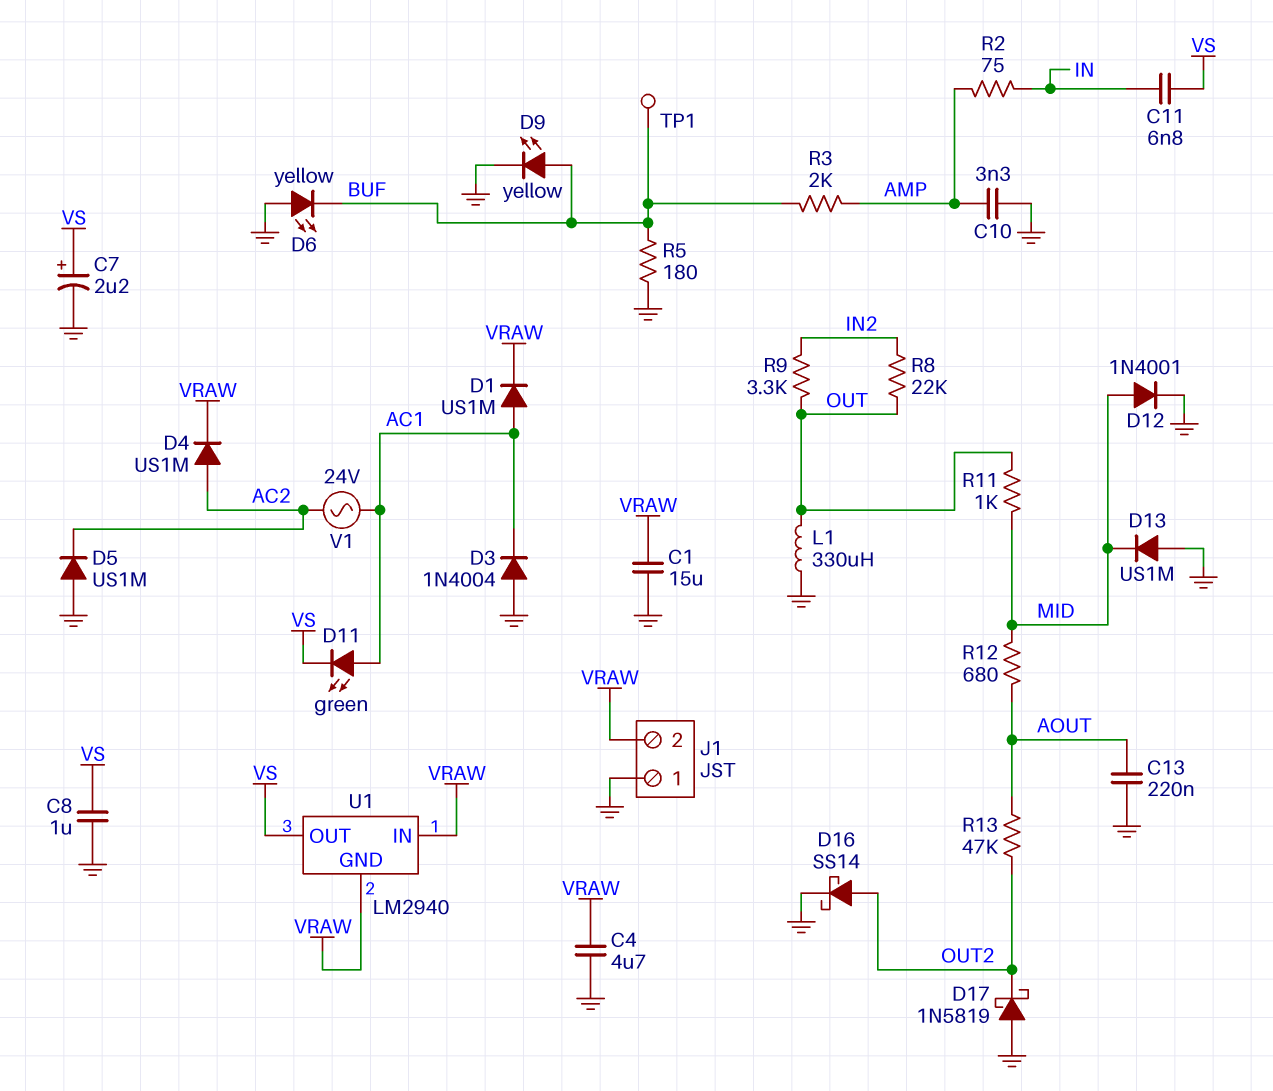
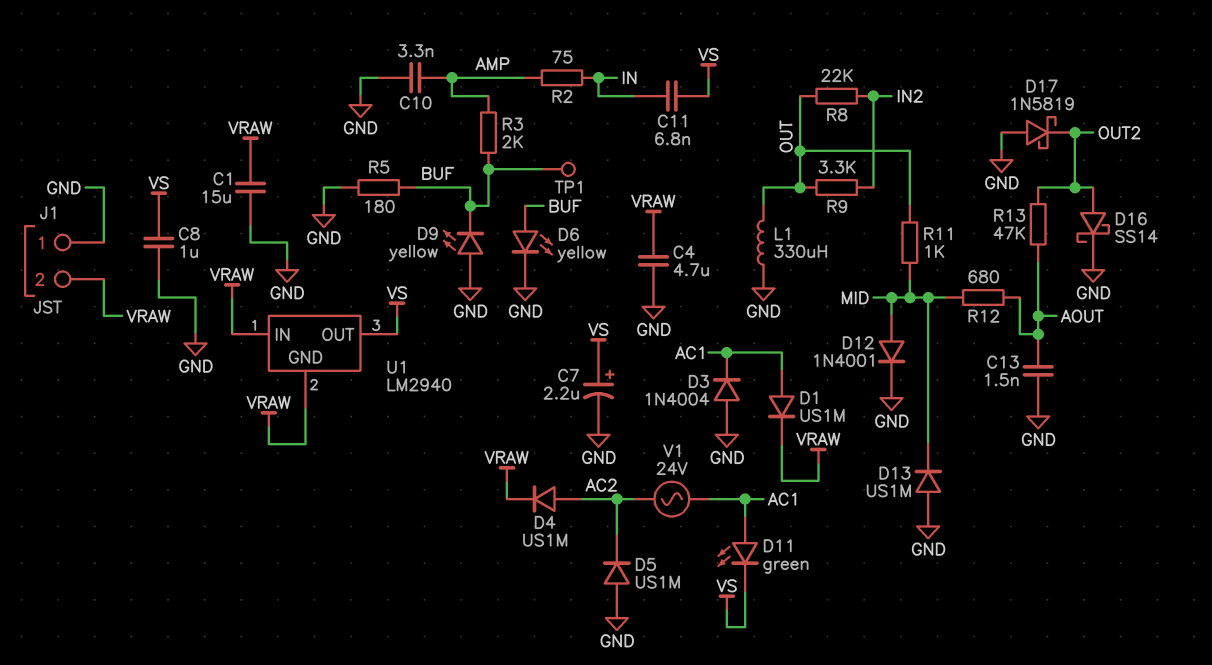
C13: 220nF (AOUT, GND) -> 1.5nF (AOUT, GND)
D6: LED yellow (A GND, K BUF) -> LED yellow (A BUF, K GND)
D9: LED yellow (A BUF, K GND) -> LED yellow (A GND, K BUF)

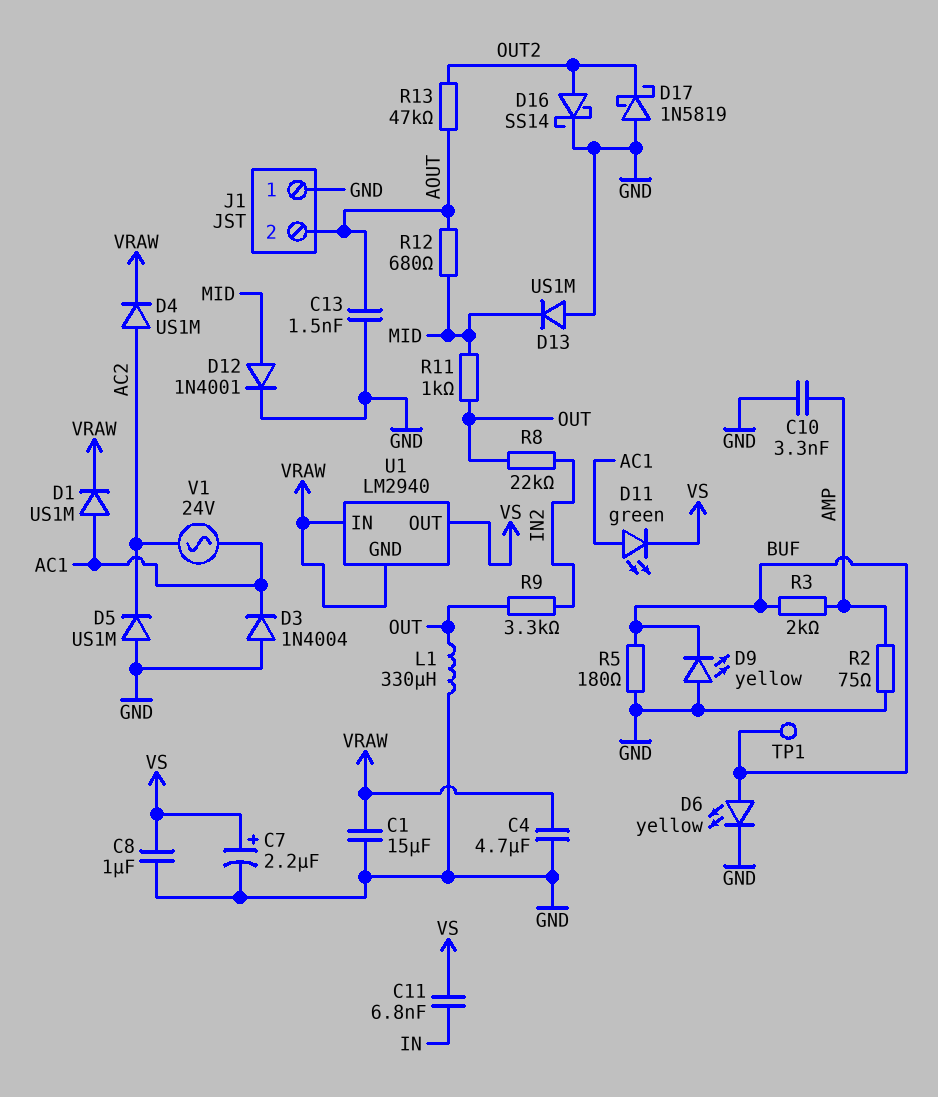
J1 pin 2: VRAW -> AOUT
R2: 75 (AMP, IN) -> 75 (AMP, GND)

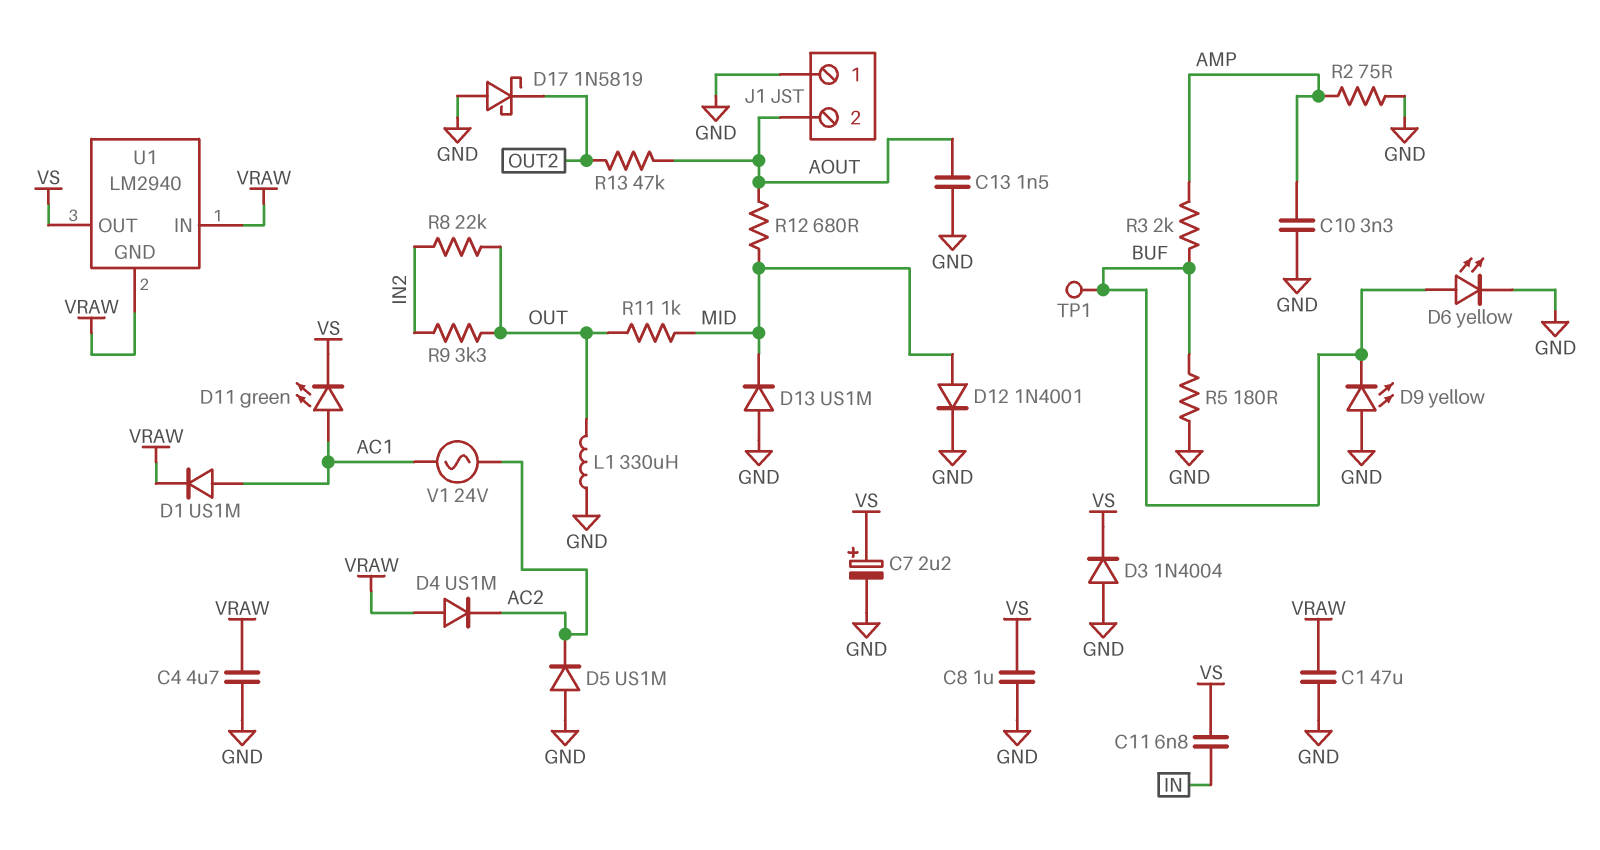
C1: 15uF (GND, VRAW) -> 47uF (GND, VRAW)
D3: diode 1N4004 (A GND, K AC1) -> diode 1N4004 (A GND, K VS)
D4: diode US1M (A AC2, K VRAW) -> diode US1M (A VRAW, K AC2)
D16: schottky SS14 (A OUT2, K GND) -> none

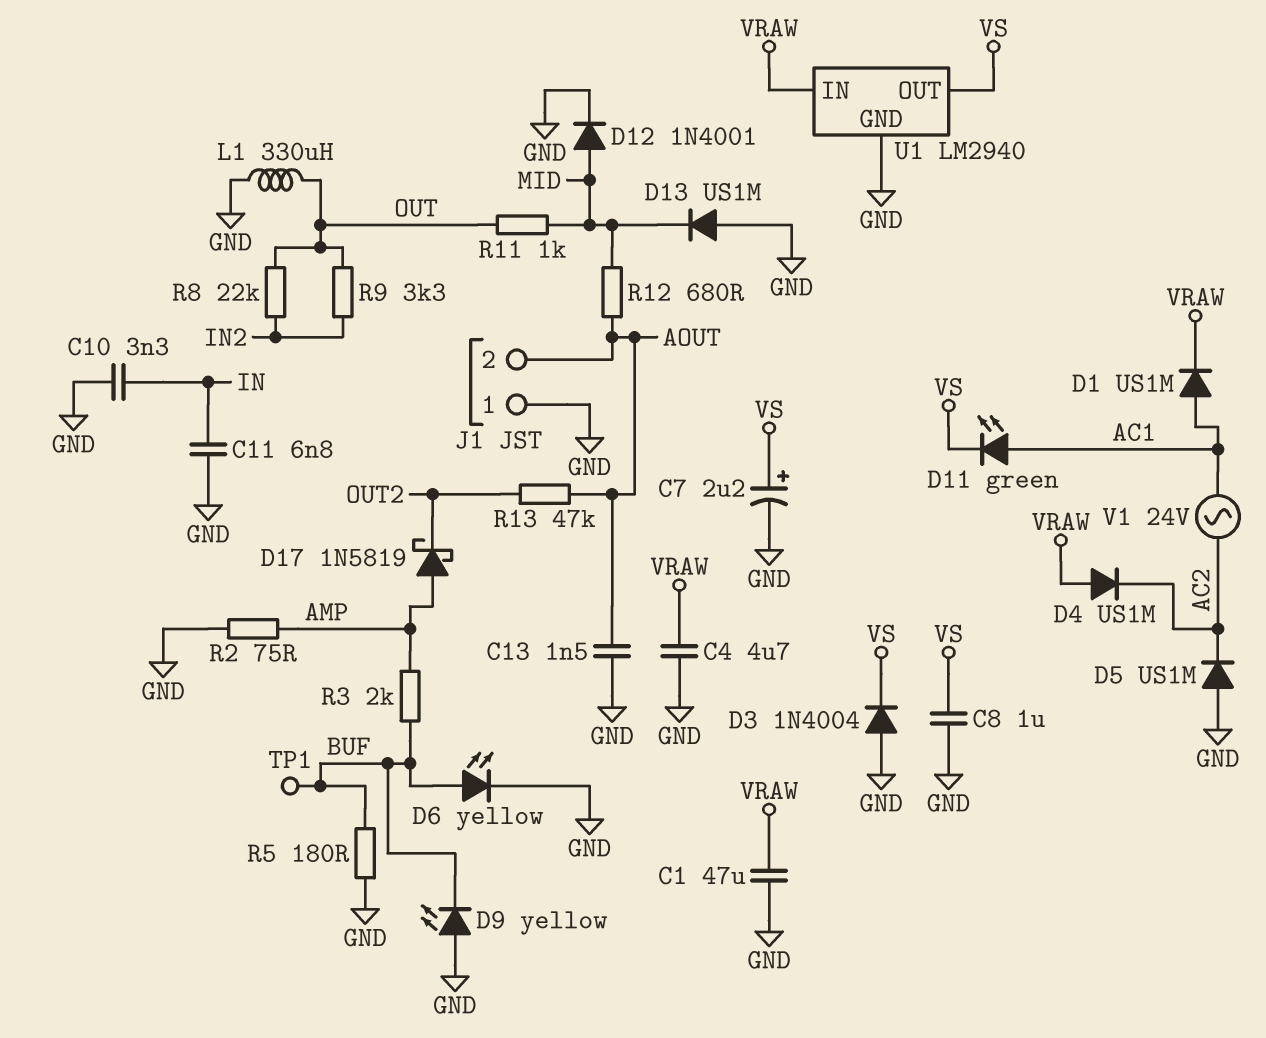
C10: 3.3nF (AMP, GND) -> 3.3nF (GND, IN)
C11: 6.8nF (IN, VS) -> 6.8nF (GND, IN)
D17: schottky 1N5819 (A GND, K OUT2) -> schottky 1N5819 (A AMP, K OUT2)
U1 pin GND: VRAW -> GND

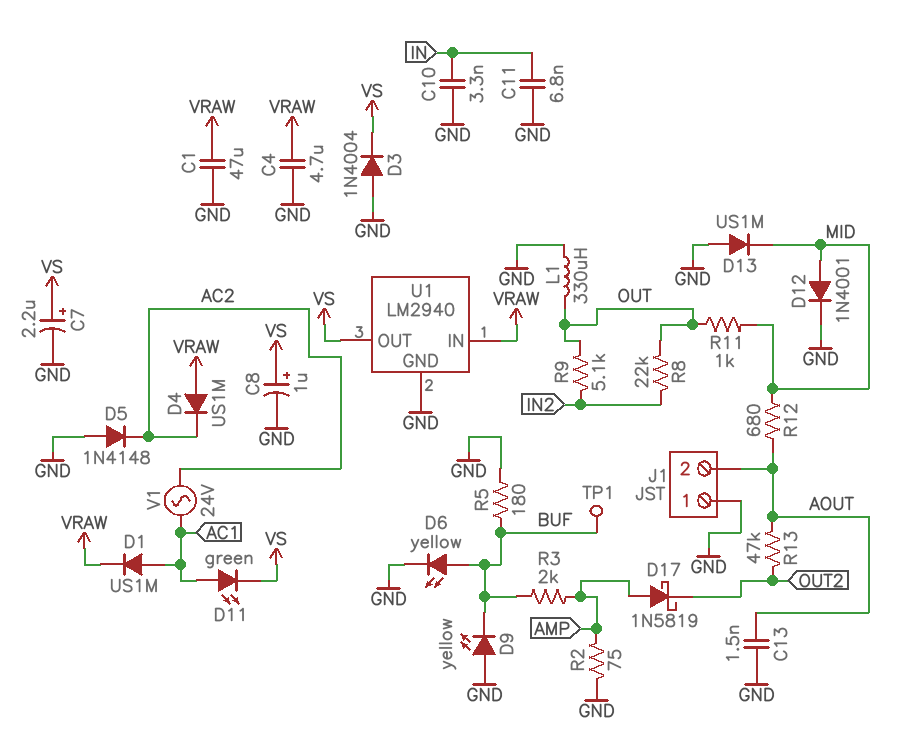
C8: 1uF (GND, VS) -> 1uF (plus VS, minus GND)
D5: diode US1M (A GND, K AC2) -> diode 1N4148 (A GND, K AC2)
R9: 3.3k (IN2, OUT) -> 5.1k (IN2, OUT)

